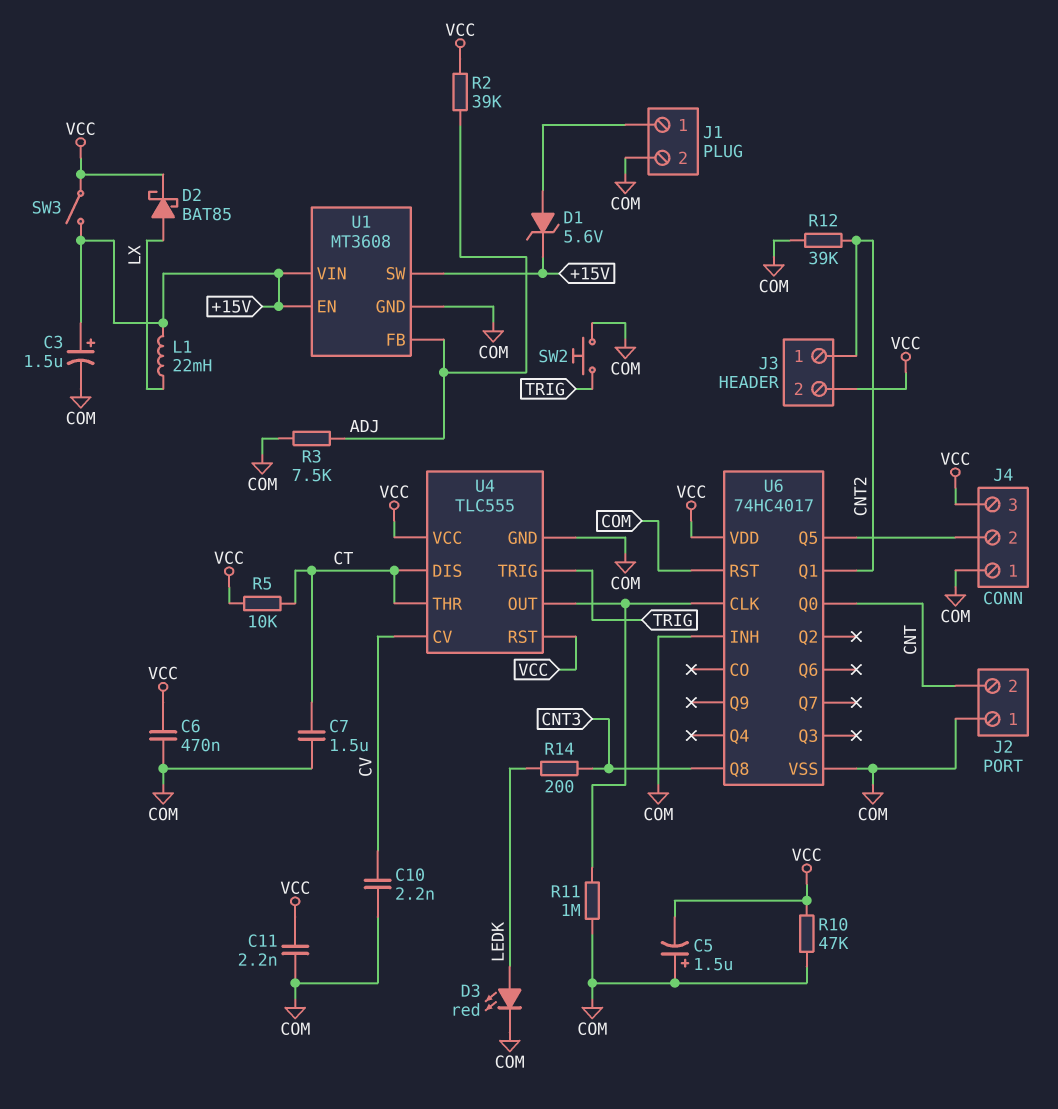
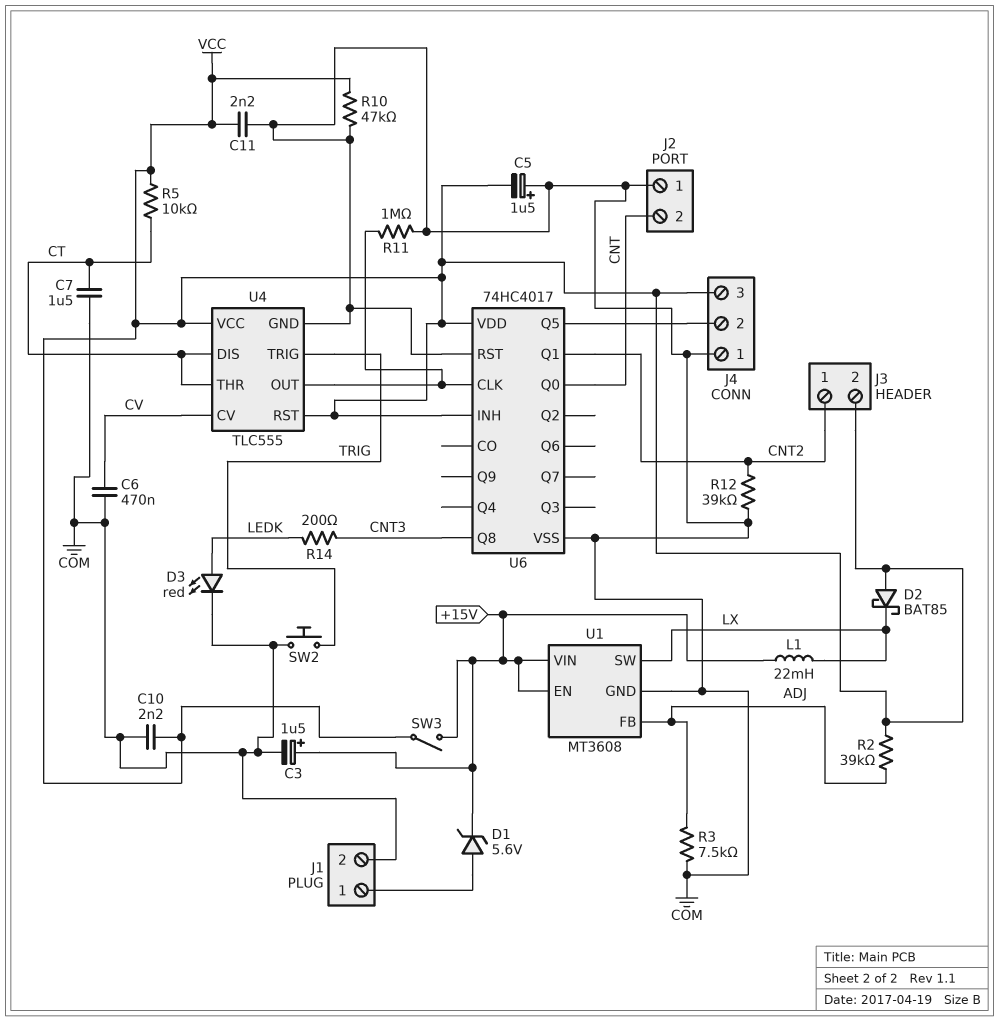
C6: 470nF (COM, VCC) -> 470nF (COM, CV)
C10: 2.2nF (COM, CV) -> 2.2nF (COM, VCC)
D2: schottky BAT85 (A LX, K VCC) -> schottky BAT85 (A VCC, K LX)
U1 pin SW: +15V -> LX
U6 pin INH: COM -> VCC

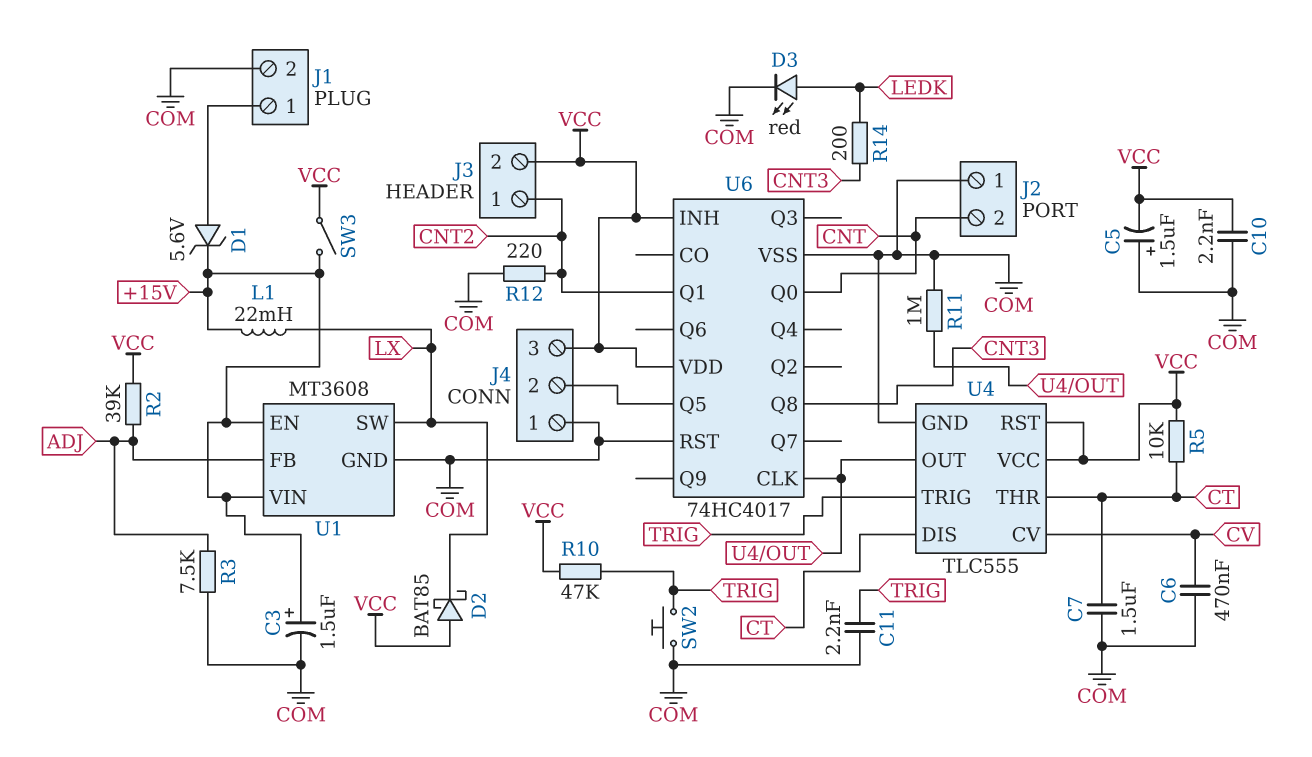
C11: 2.2nF (COM, VCC) -> 2.2nF (COM, TRIG)
R10: 47k (COM, VCC) -> 47k (TRIG, VCC)
R12: 39k (CNT2, COM) -> 220 (CNT2, COM)

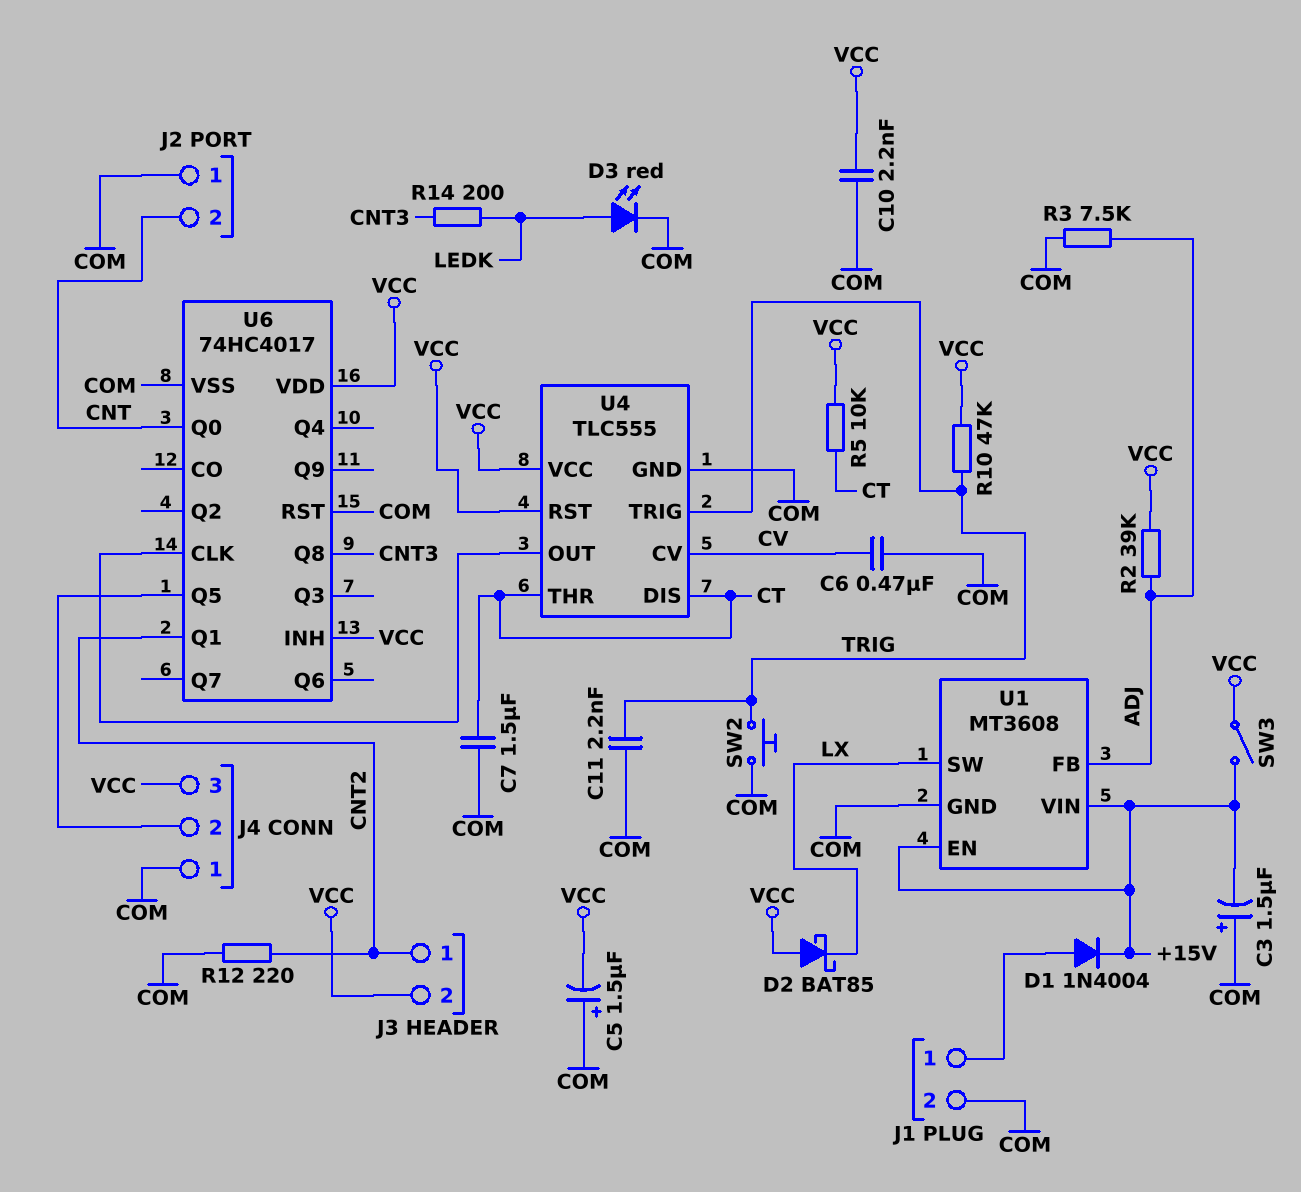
C3: 1.5uF (plus +15V, minus COM) -> 1.5uF (plus COM, minus +15V)
D1: zener 5.6V (A J1/1, K +15V) -> diode 1N4004 (A J1/1, K +15V)
L1: 22mH (+15V, LX) -> none
R11: 1M (COM, U4/OUT) -> none

